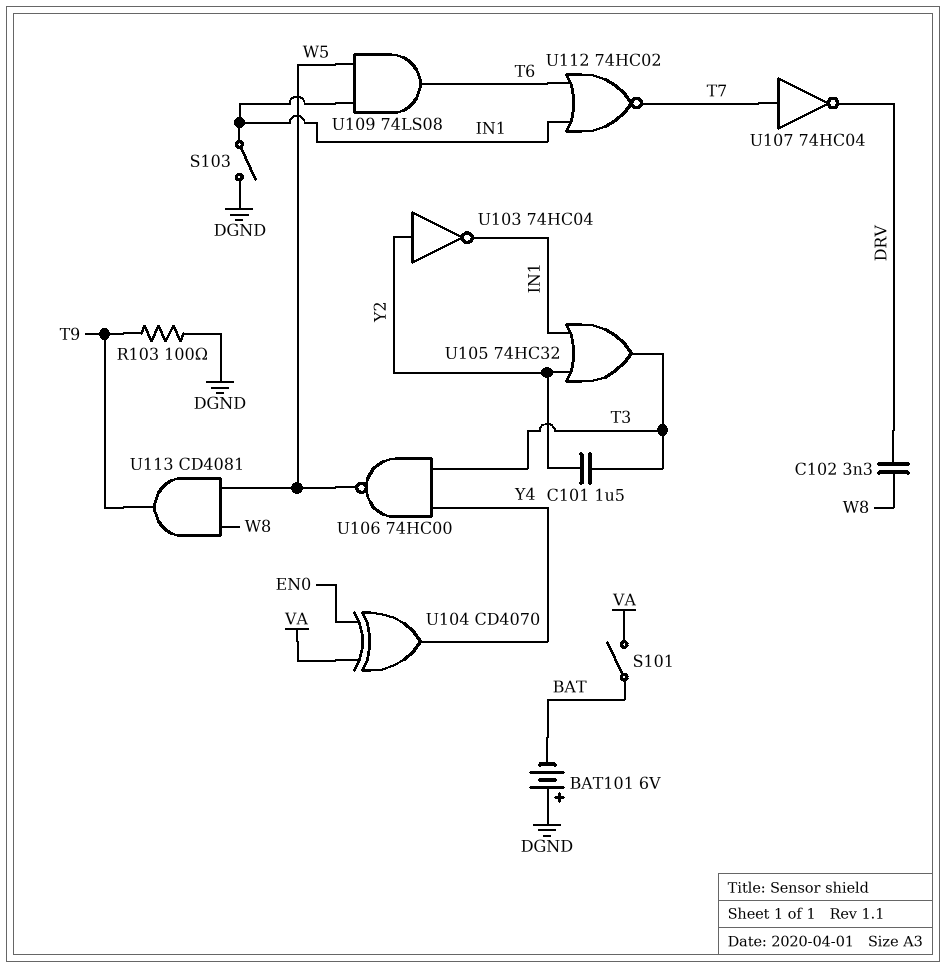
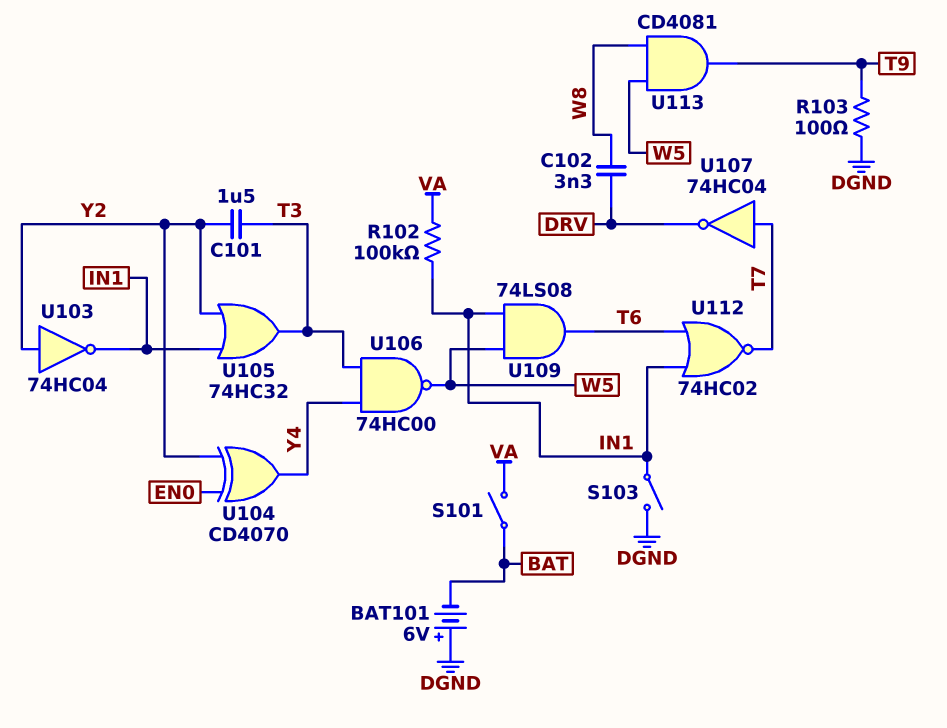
R102: none -> 100k (IN1, VA)
U104: XOR CD4070 (in EN0, in VA, out Y4) -> XOR CD4070 (in EN0, in Y2, out Y4)

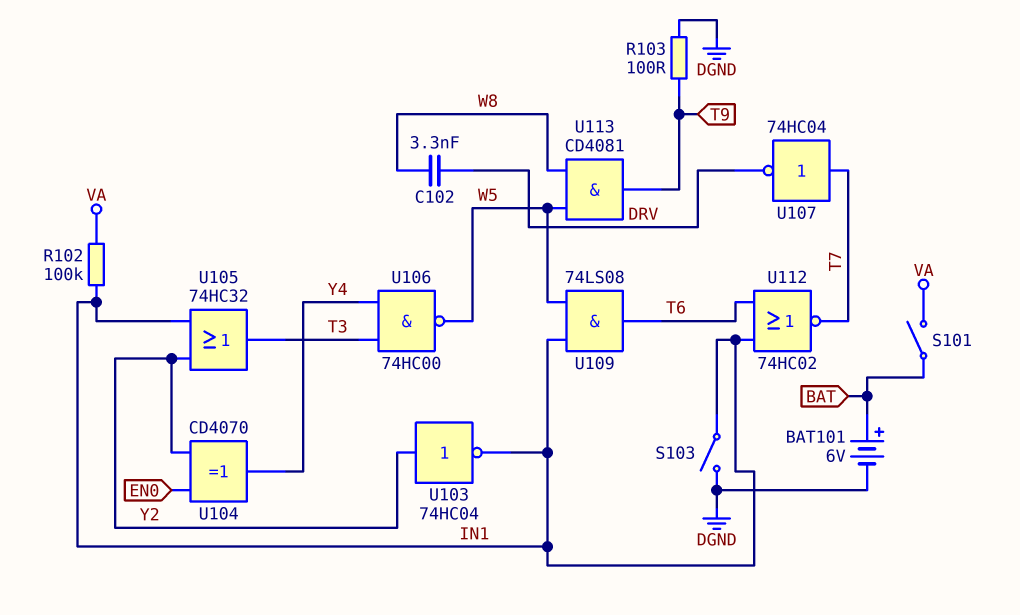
BAT101: 6V (plus DGND, minus BAT) -> 6V (plus BAT, minus DGND)
C101: 1.5uF (T3, Y2) -> none

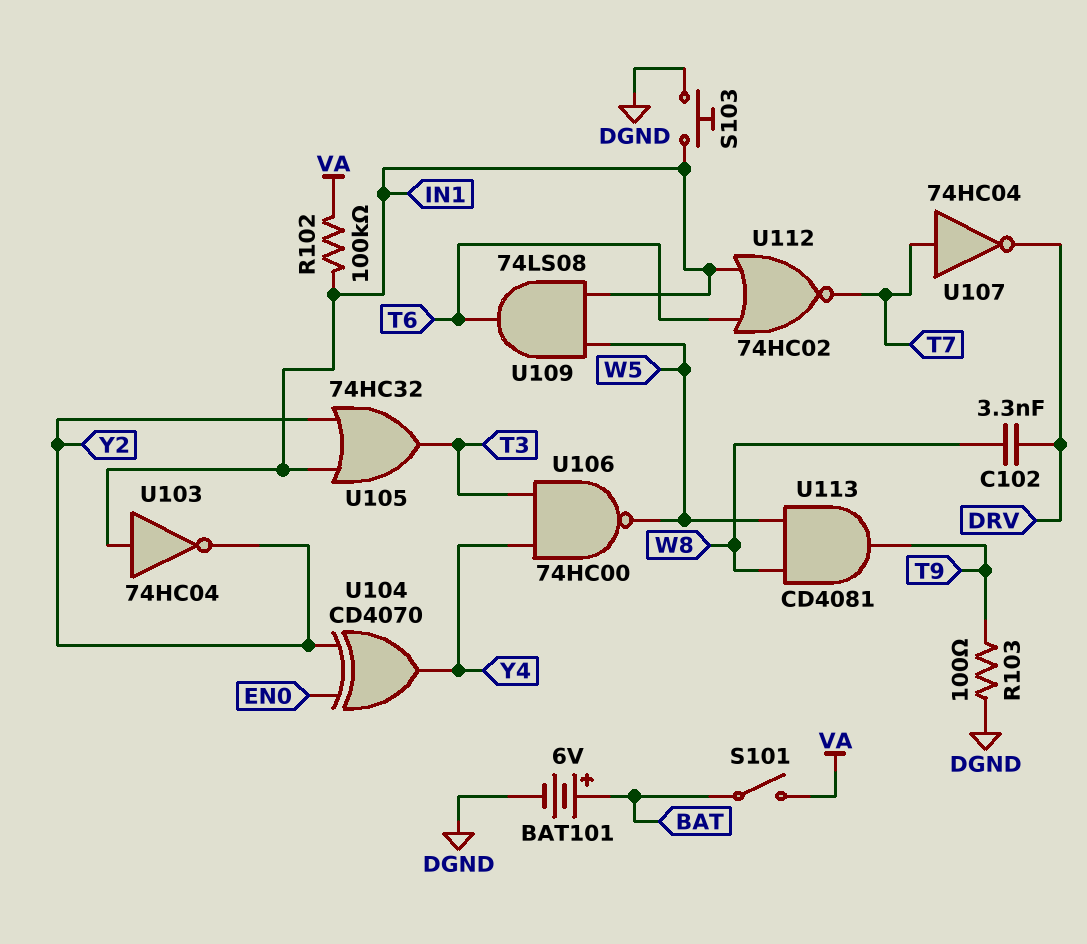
S103: switch (DGND, IN1) -> button (DGND, IN1)
U103: NOT 74HC04 (in Y2, out IN1) -> NOT 74HC04 (in IN1, out Y2)

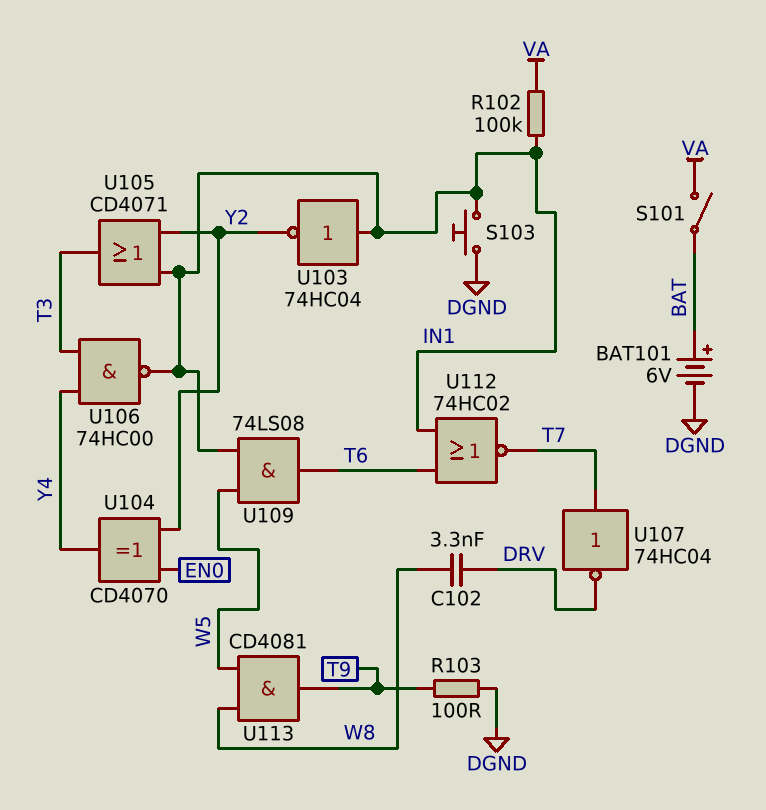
U105: OR 74HC32 (in IN1, in Y2, out T3) -> OR CD4071 (in IN1, in Y2, out T3)
U106: NAND 74HC00 (in T3, in Y4, out W5) -> NAND 74HC00 (in T3, in Y4, out IN1)

